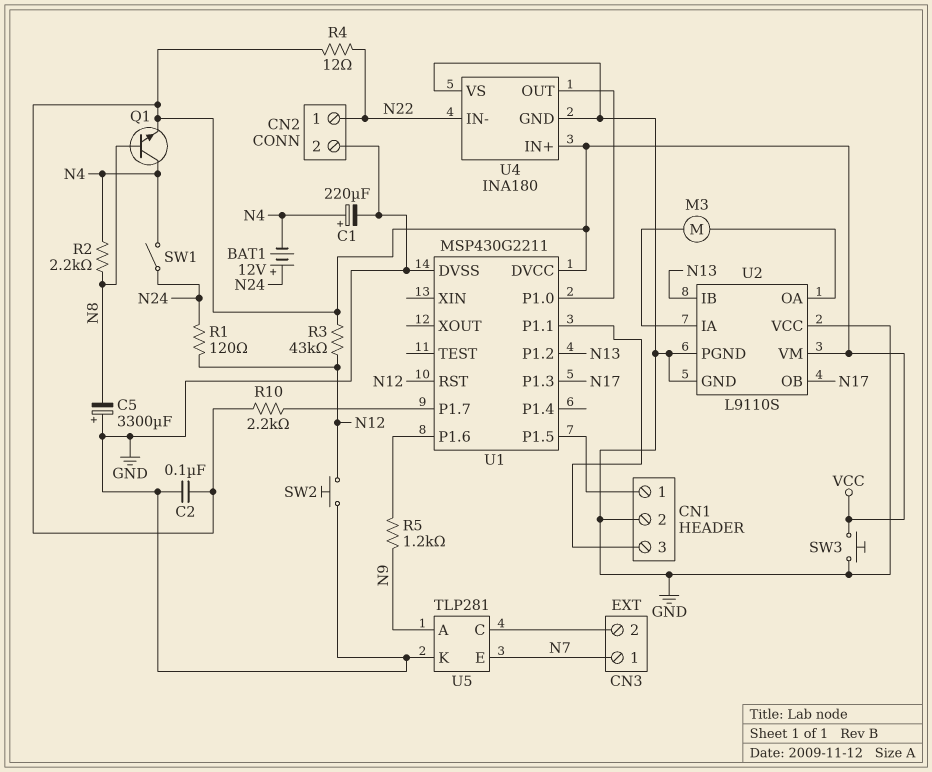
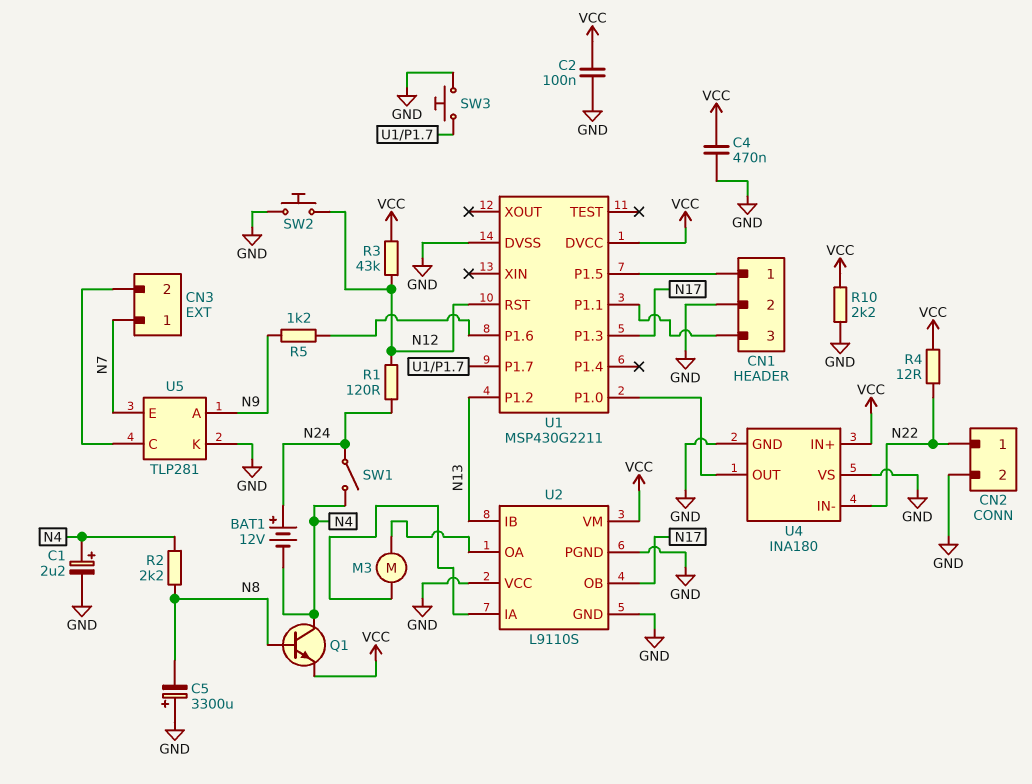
C1: 220uF (plus N4, minus GND) -> 2.2uF (plus N4, minus GND)
C4: none -> 470nF (GND, VCC)
R10: 2.2k (U1/P1.7, VCC) -> 2.2k (GND, VCC)
SW3: button (GND, VCC) -> button (GND, U1/P1.7)

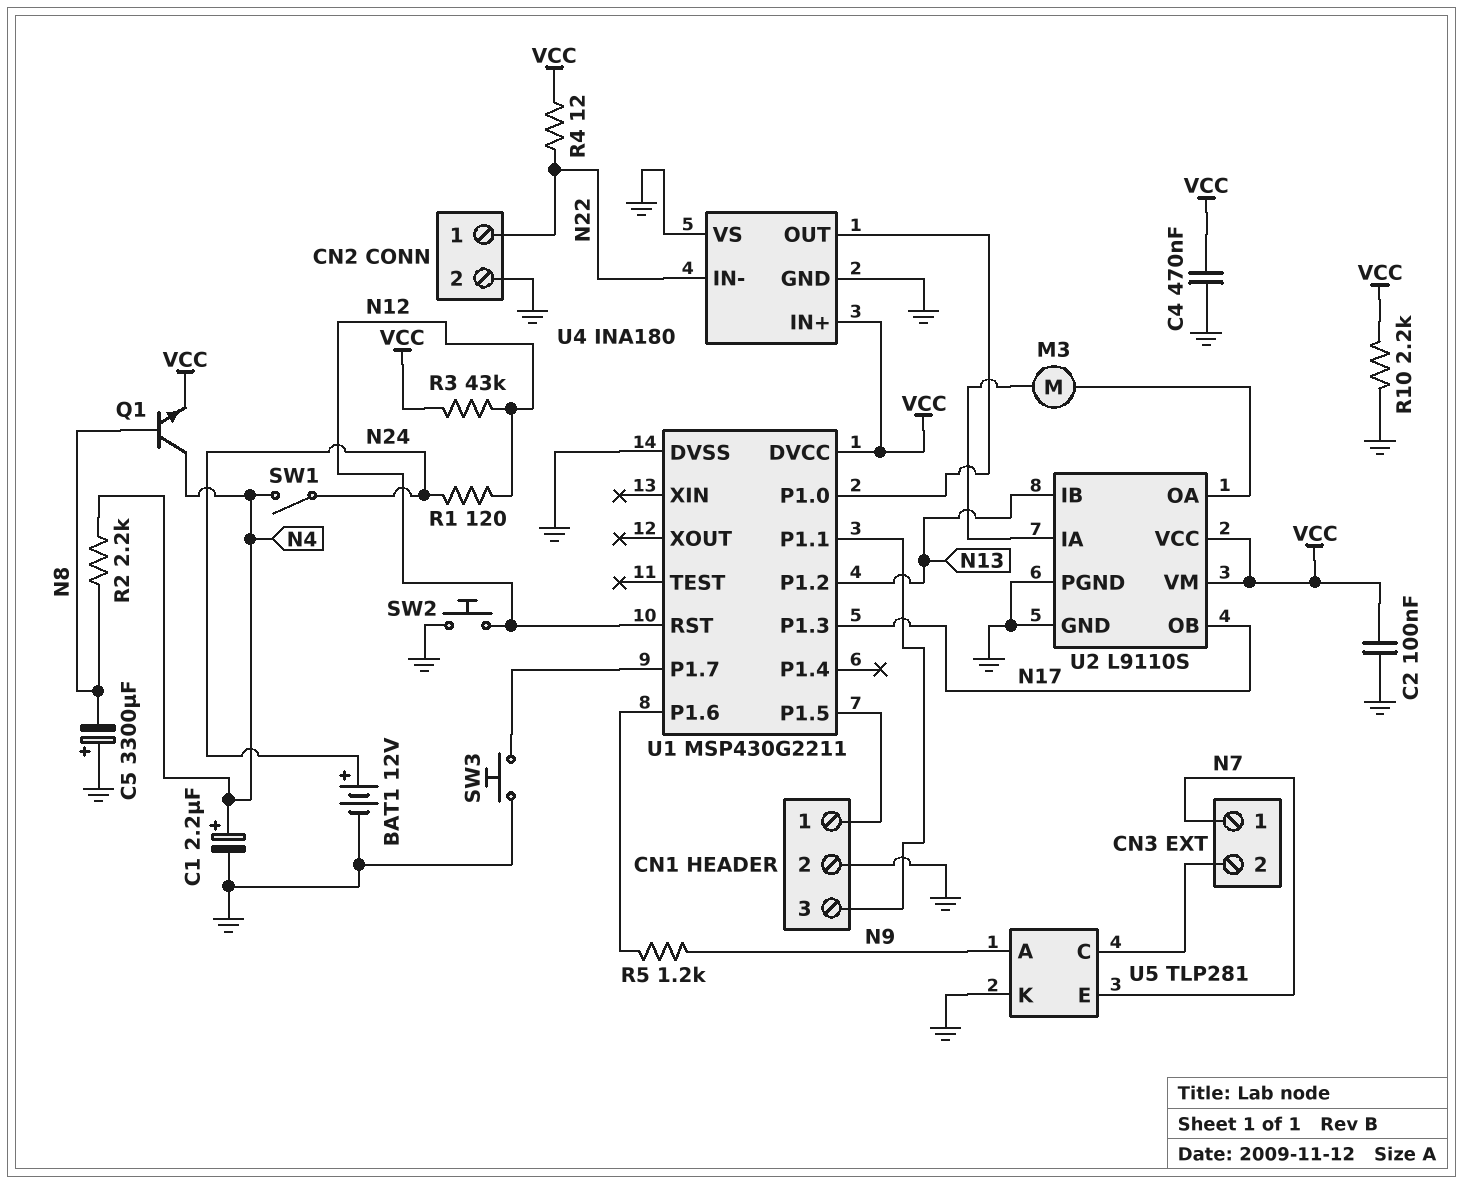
BAT1: 12V (plus N24, minus N4) -> 12V (plus N24, minus GND)
U2 pin VCC: GND -> VCC

